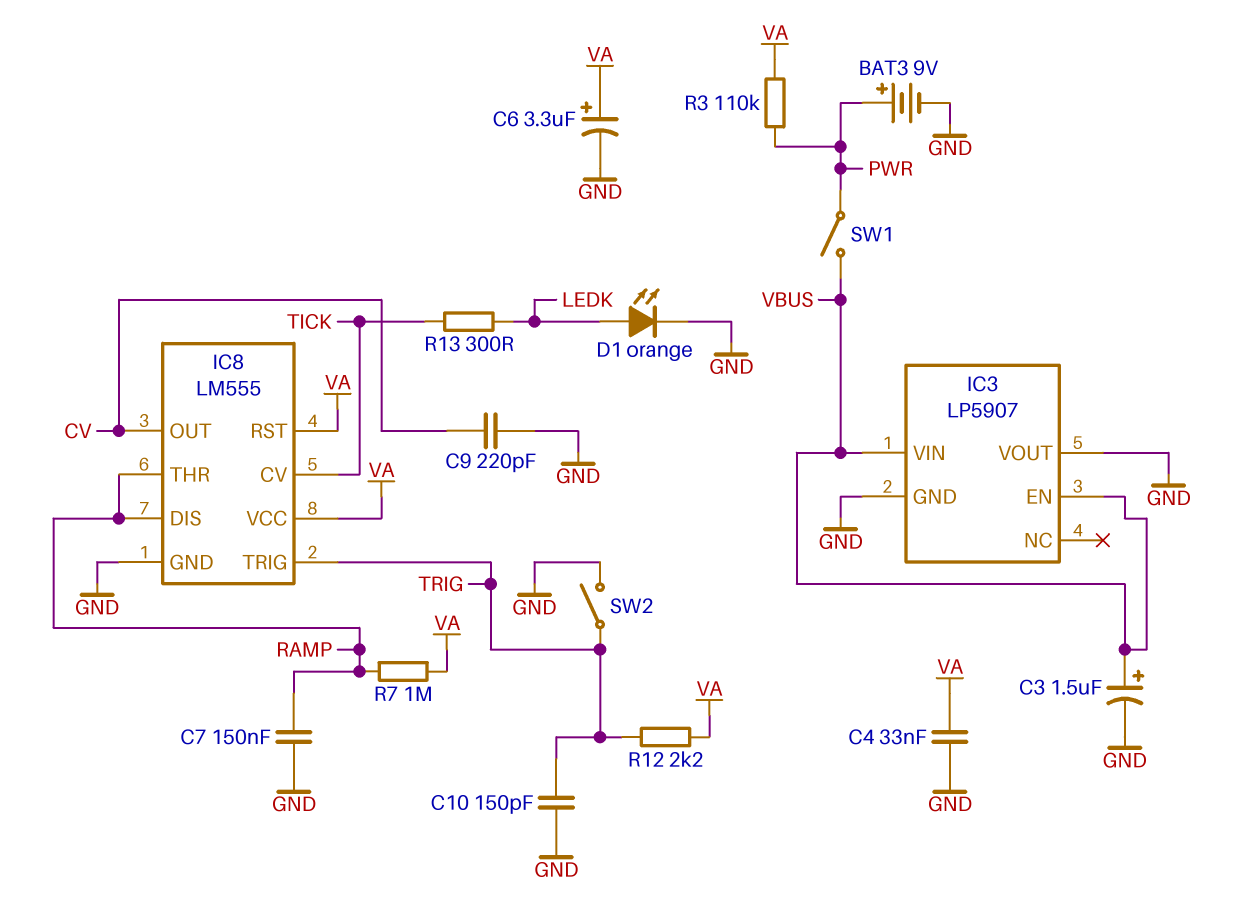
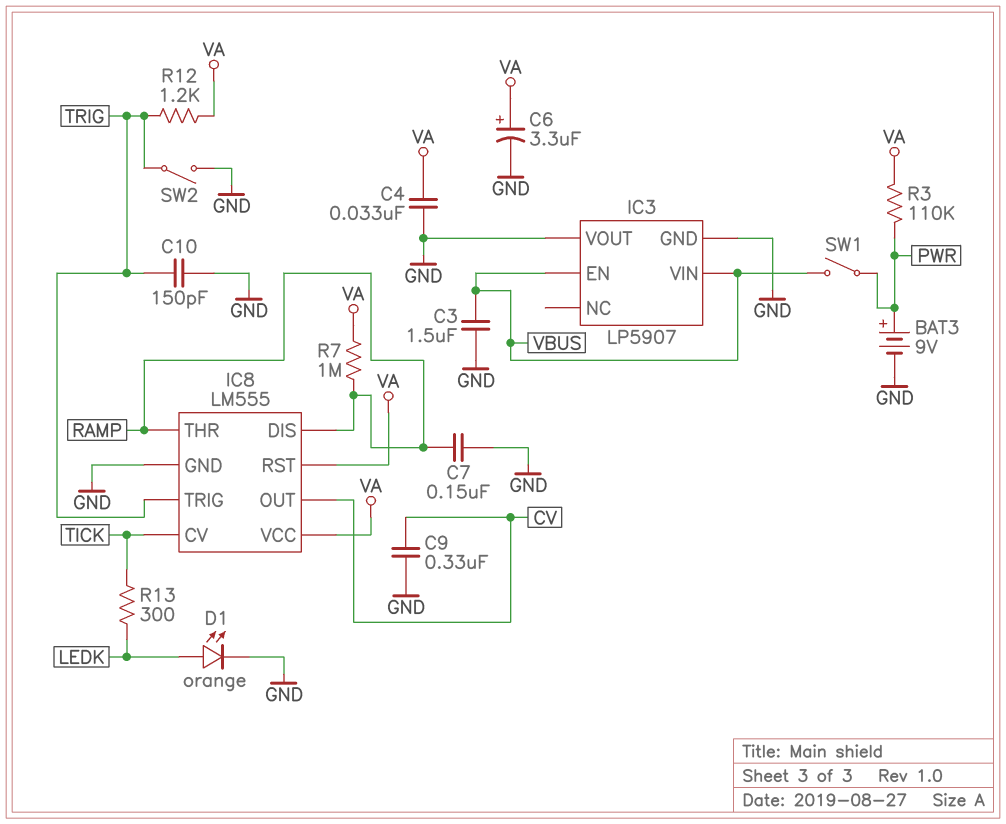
C3: 1.5uF (plus VBUS, minus GND) -> 1.5uF (GND, VBUS)
C9: 220pF (CV, GND) -> 330nF (CV, GND)
R12: 2.2k (TRIG, VA) -> 1.2k (TRIG, VA)

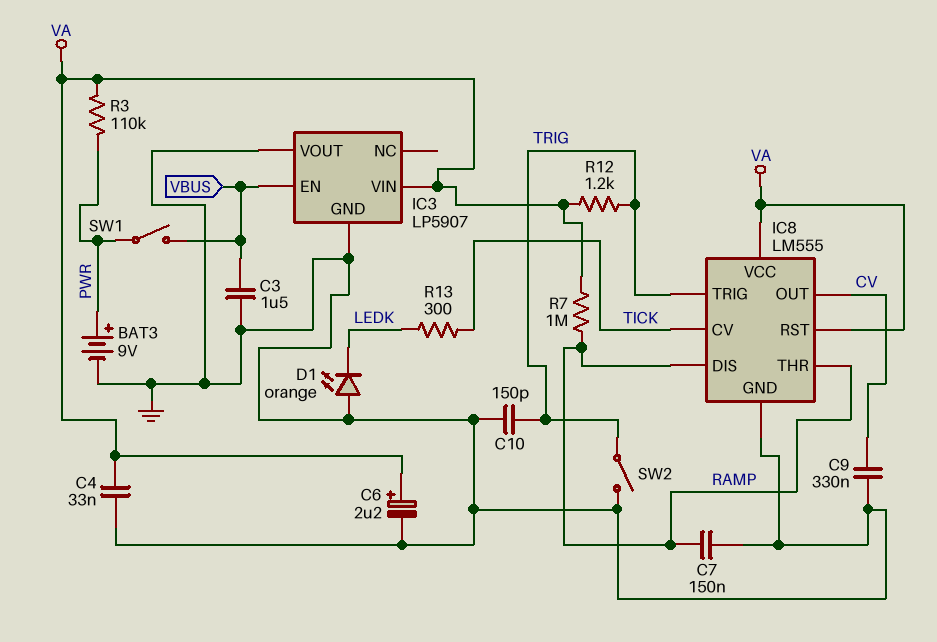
C6: 3.3uF (plus VA, minus GND) -> 2.2uF (plus VA, minus GND)
D1: LED orange (A LEDK, K GND) -> LED orange (A GND, K LEDK)
IC3 pin VIN: VBUS -> VA

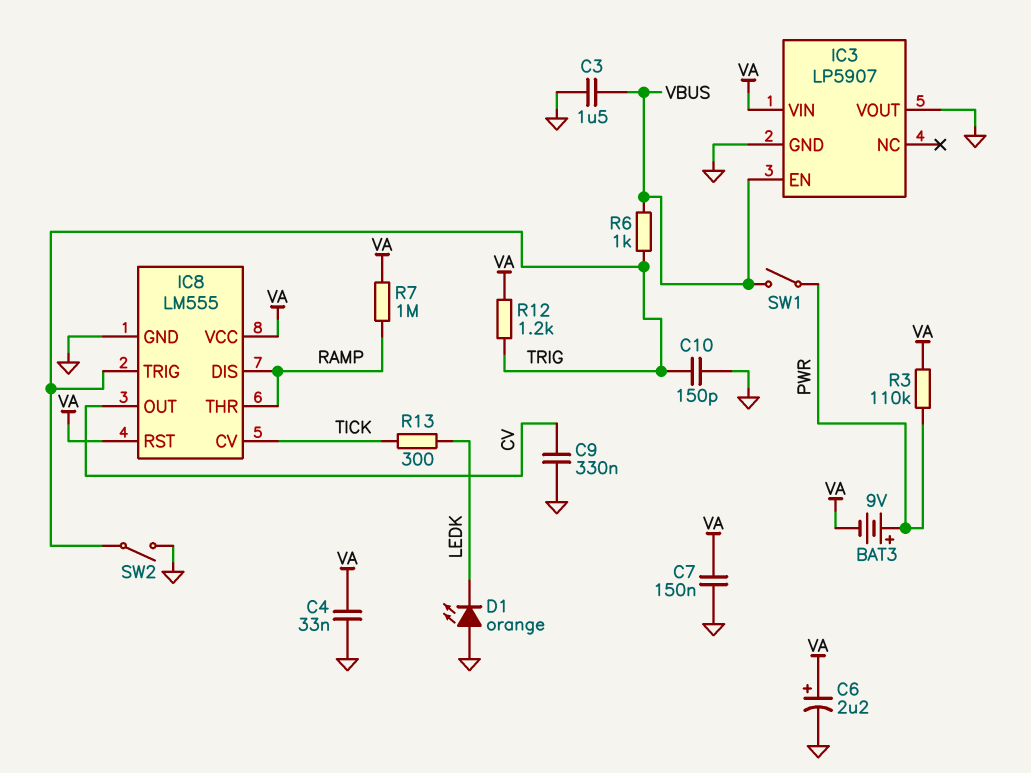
BAT3: 9V (plus PWR, minus GND) -> 9V (plus PWR, minus VA)
C7: 150nF (GND, RAMP) -> 150nF (GND, VA)
R6: none -> 1k (TRIG, VBUS)

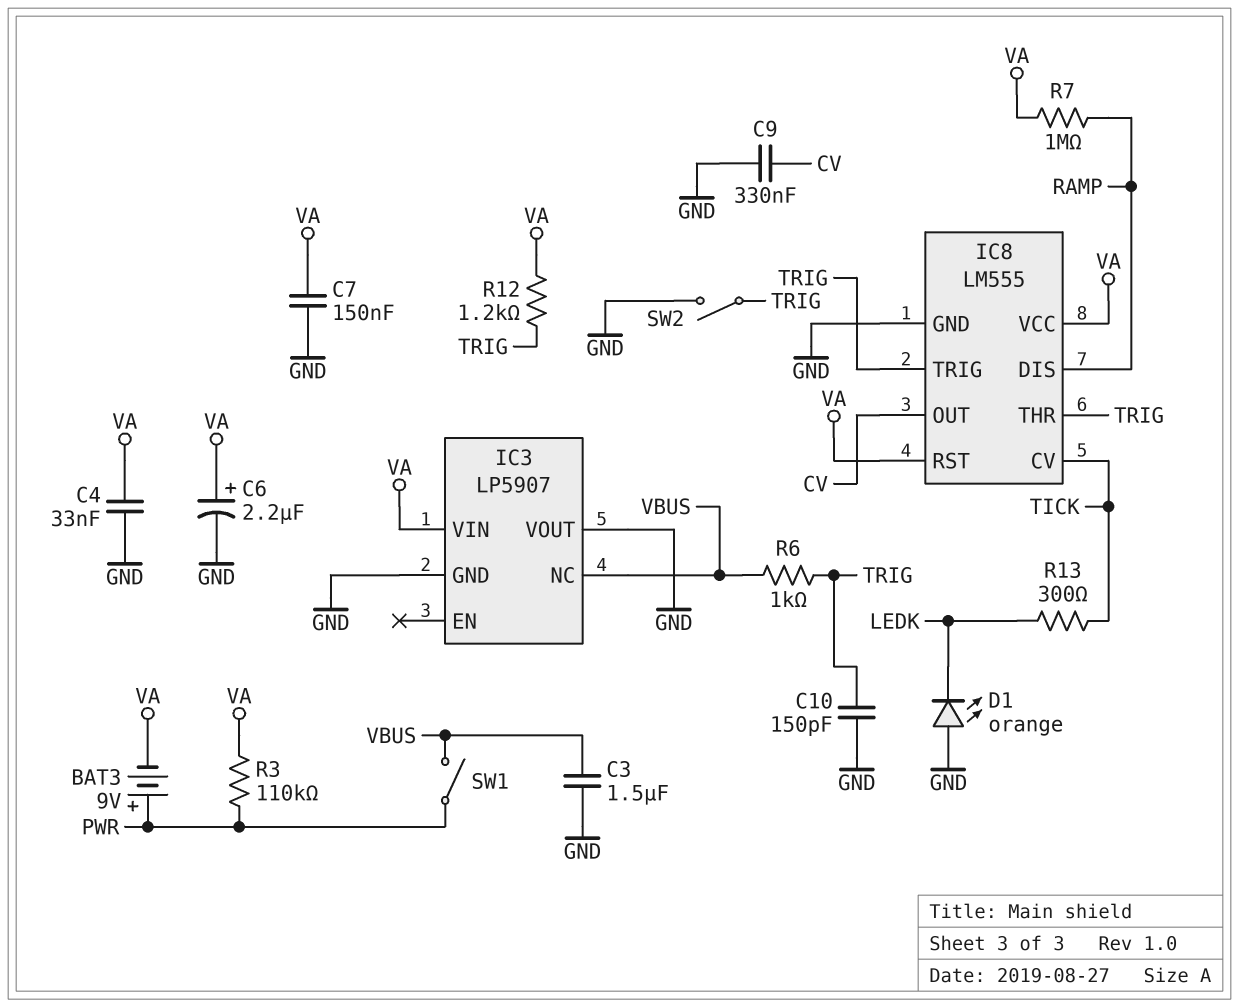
IC3 pin EN: VBUS -> none
IC3 pin NC: none -> VBUS
IC8 pin THR: RAMP -> TRIG

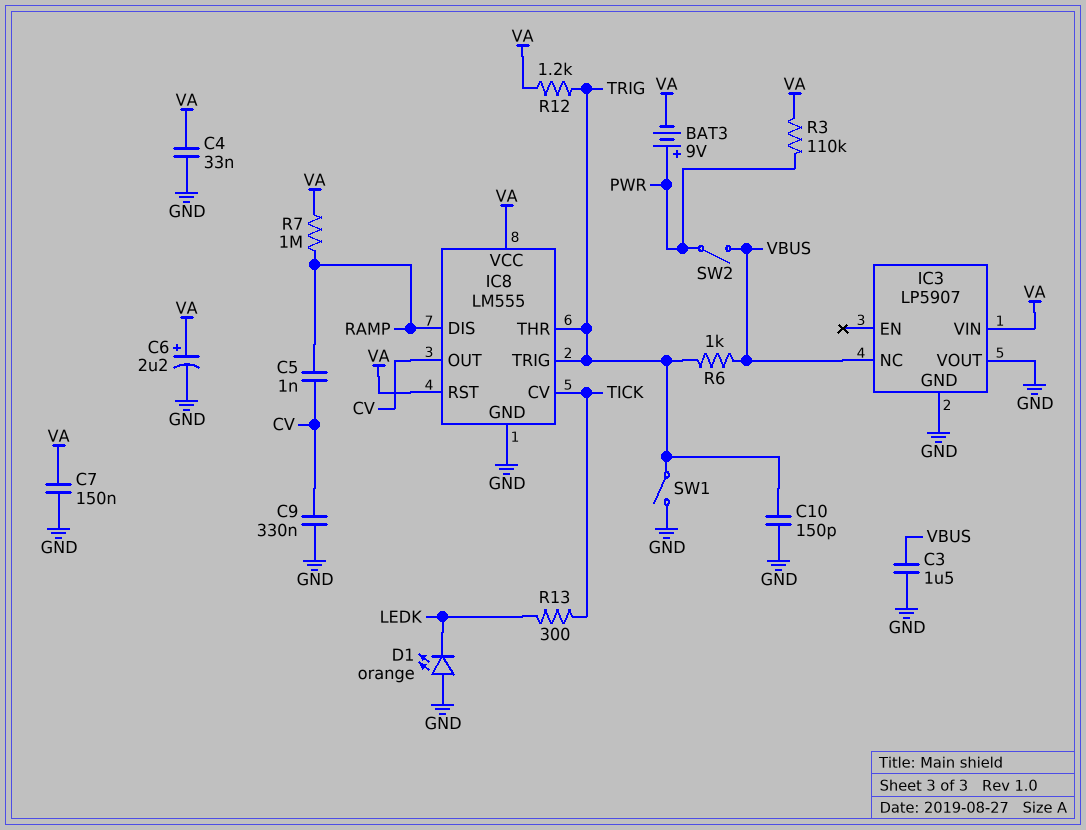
C5: none -> 1nF (CV, RAMP)
SW1: switch (PWR, VBUS) -> switch (GND, TRIG)
SW2: switch (GND, TRIG) -> switch (PWR, VBUS)

